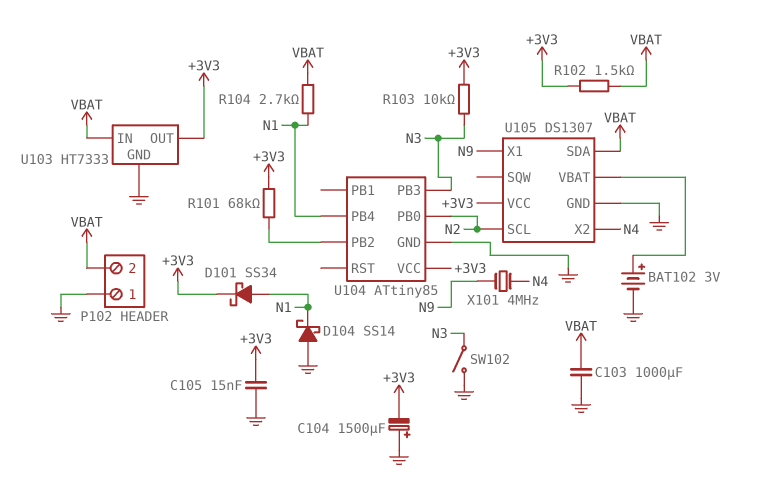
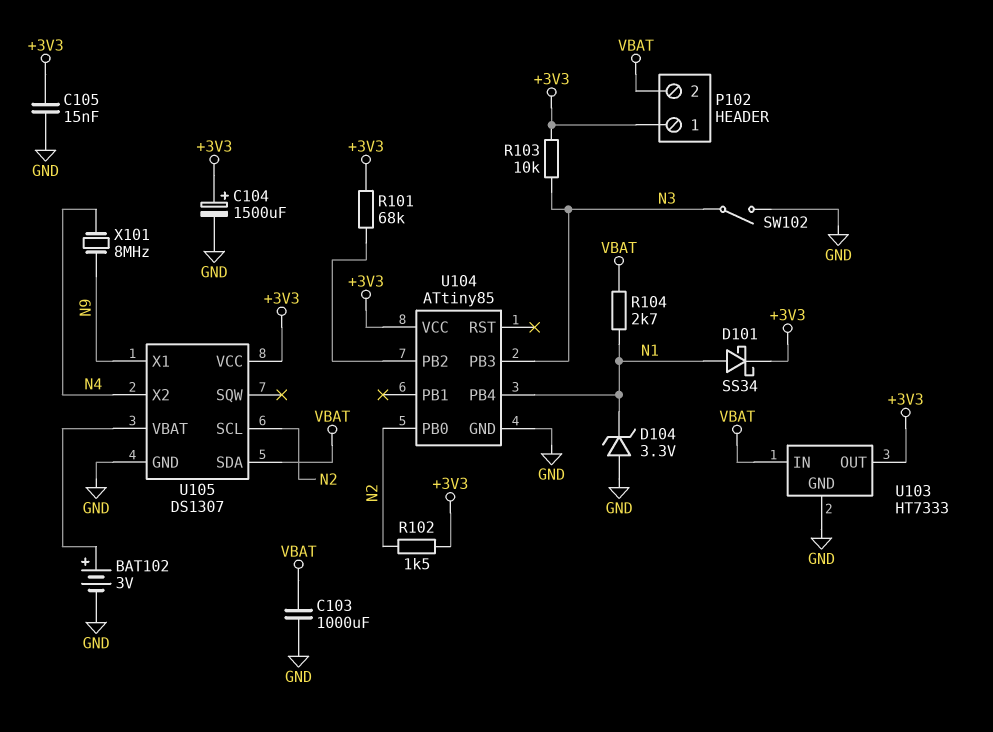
C104: 1500uF (plus GND, minus +3V3) -> 1500uF (plus +3V3, minus GND)
D104: schottky SS14 (A GND, K N1) -> zener 3.3V (A GND, K N1)
P102 pin 1: GND -> +3V3
R102: 1.5k (+3V3, VBAT) -> 1.5k (+3V3, N2)
X101: 4MHz (N4, N9) -> 8MHz (N4, N9)

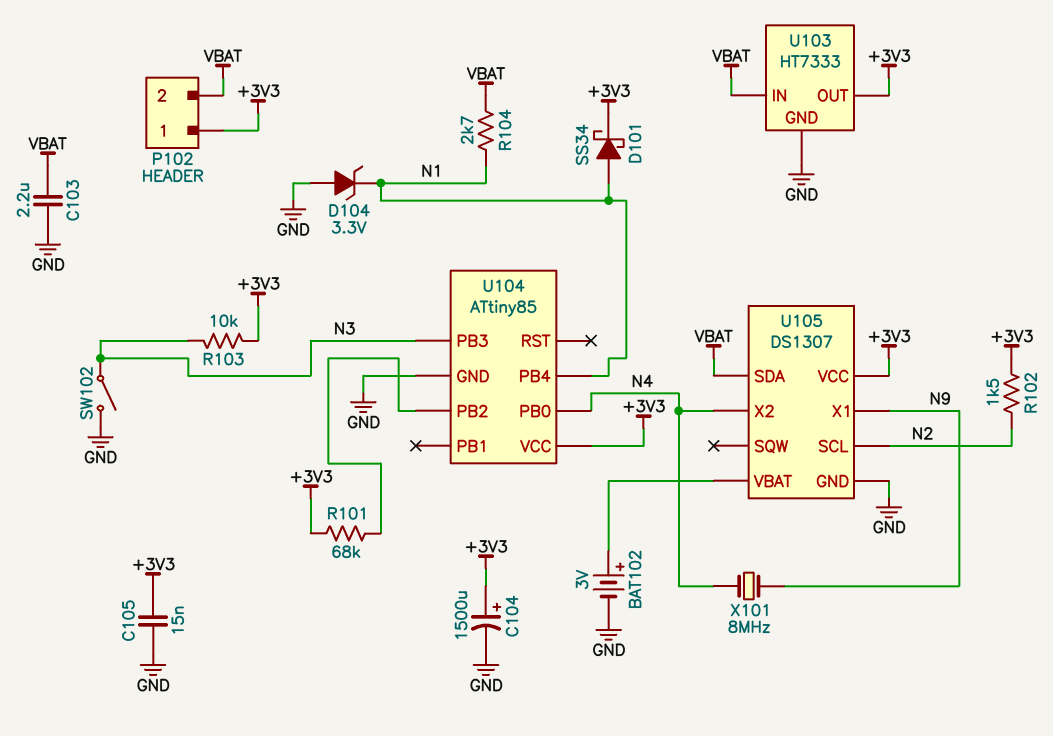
C103: 1000uF (GND, VBAT) -> 2.2uF (GND, VBAT)
U104 pin PB0: N2 -> N4

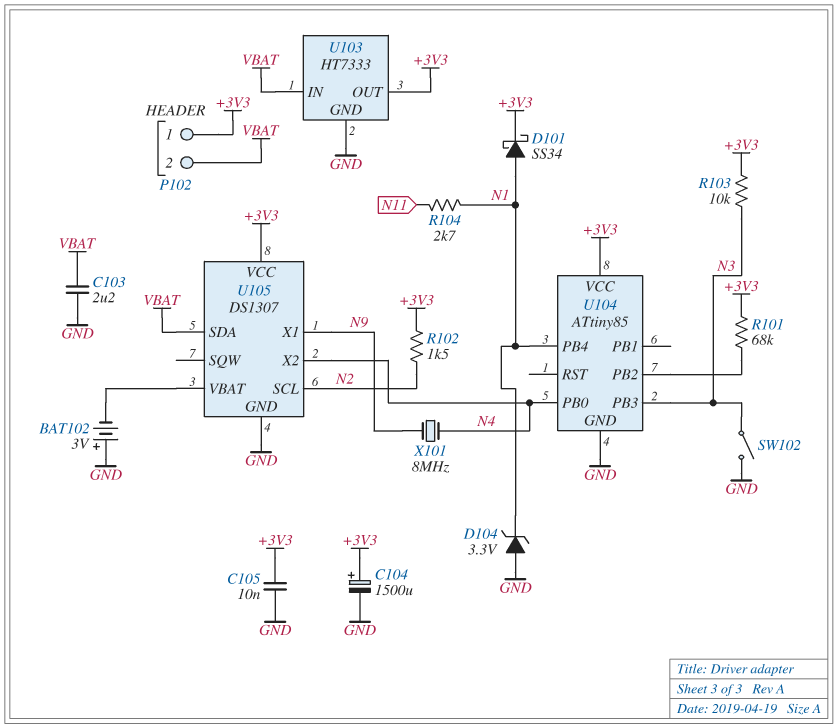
BAT102: 3V (plus U105/VBAT, minus GND) -> 3V (plus GND, minus U105/VBAT)
C105: 15nF (+3V3, GND) -> 10nF (+3V3, GND)
R104: 2.7k (N1, VBAT) -> 2.7k (N1, N11)

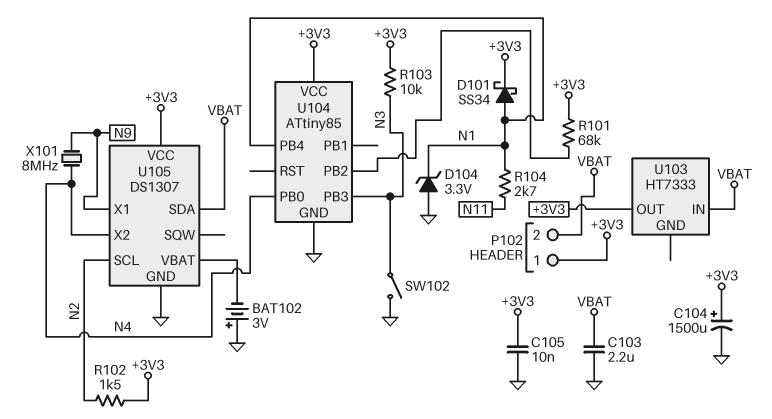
U103 pin GND: GND -> none

